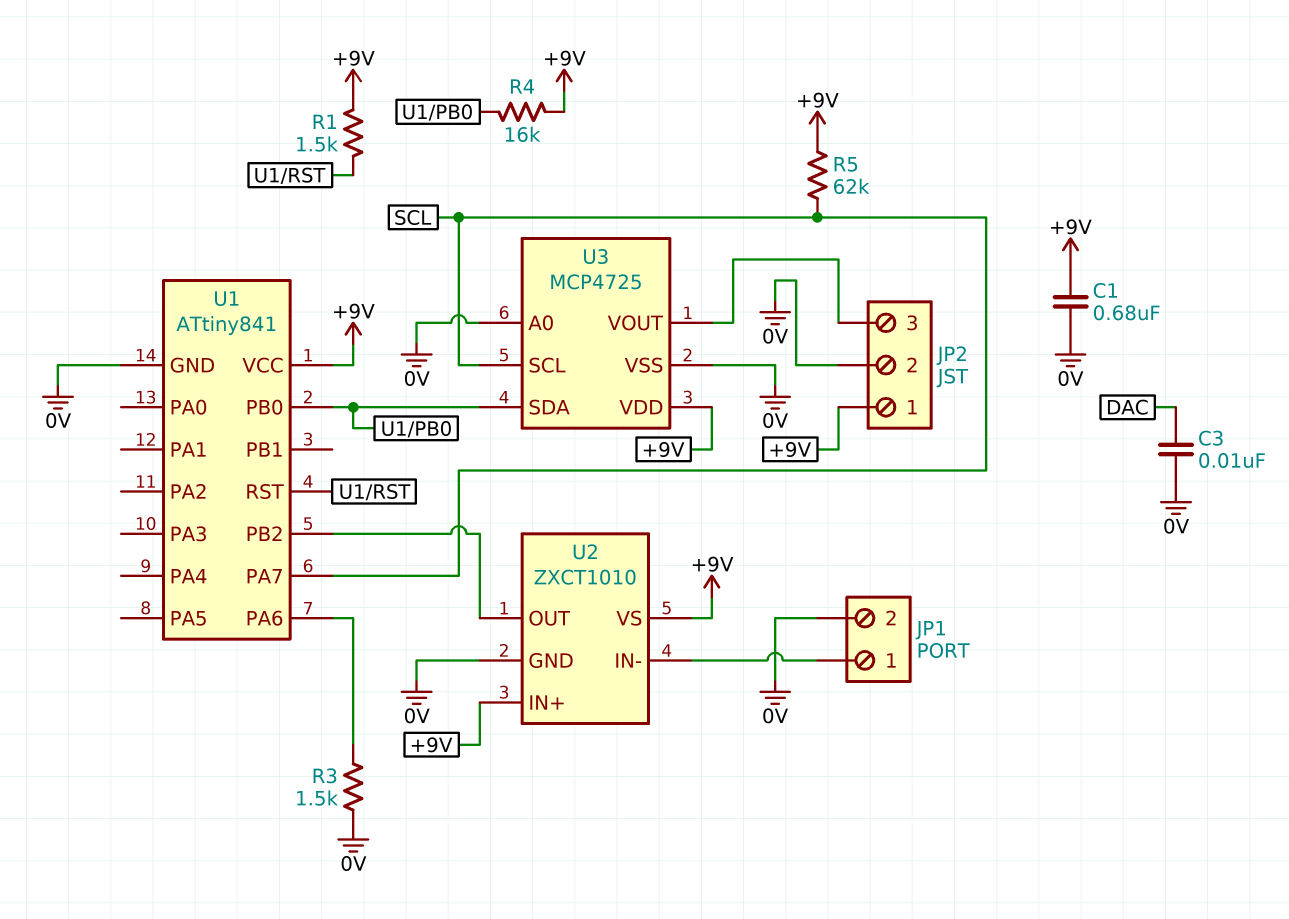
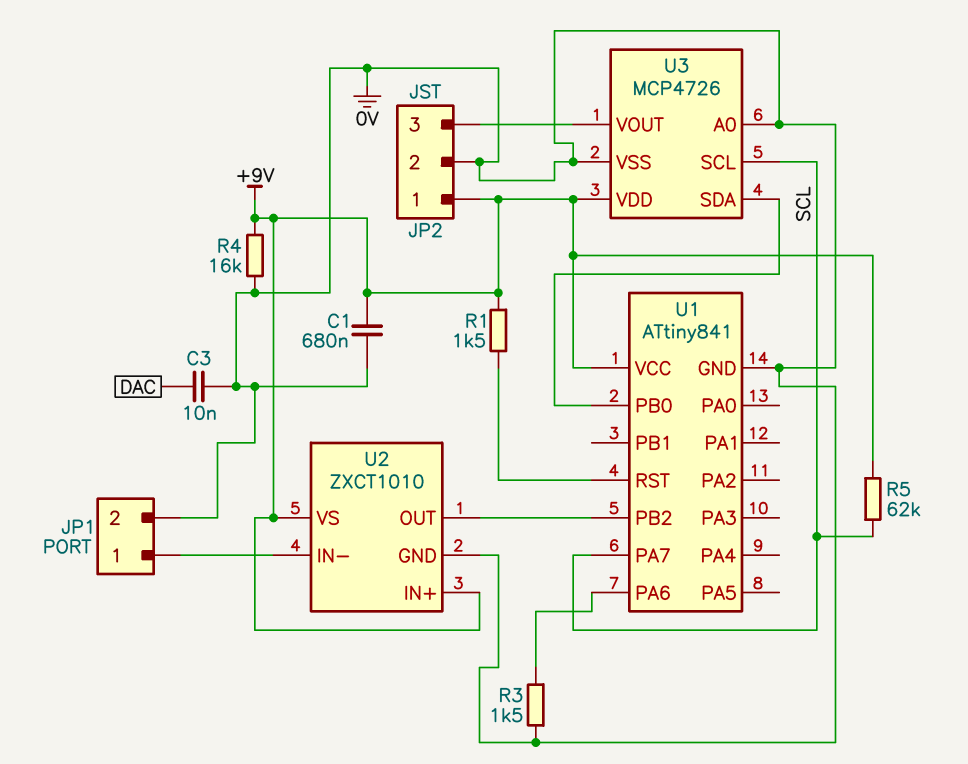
R4: 16k (+9V, U1/PB0) -> 16k (+9V, 0V)
U3: MCP4725 -> MCP4726

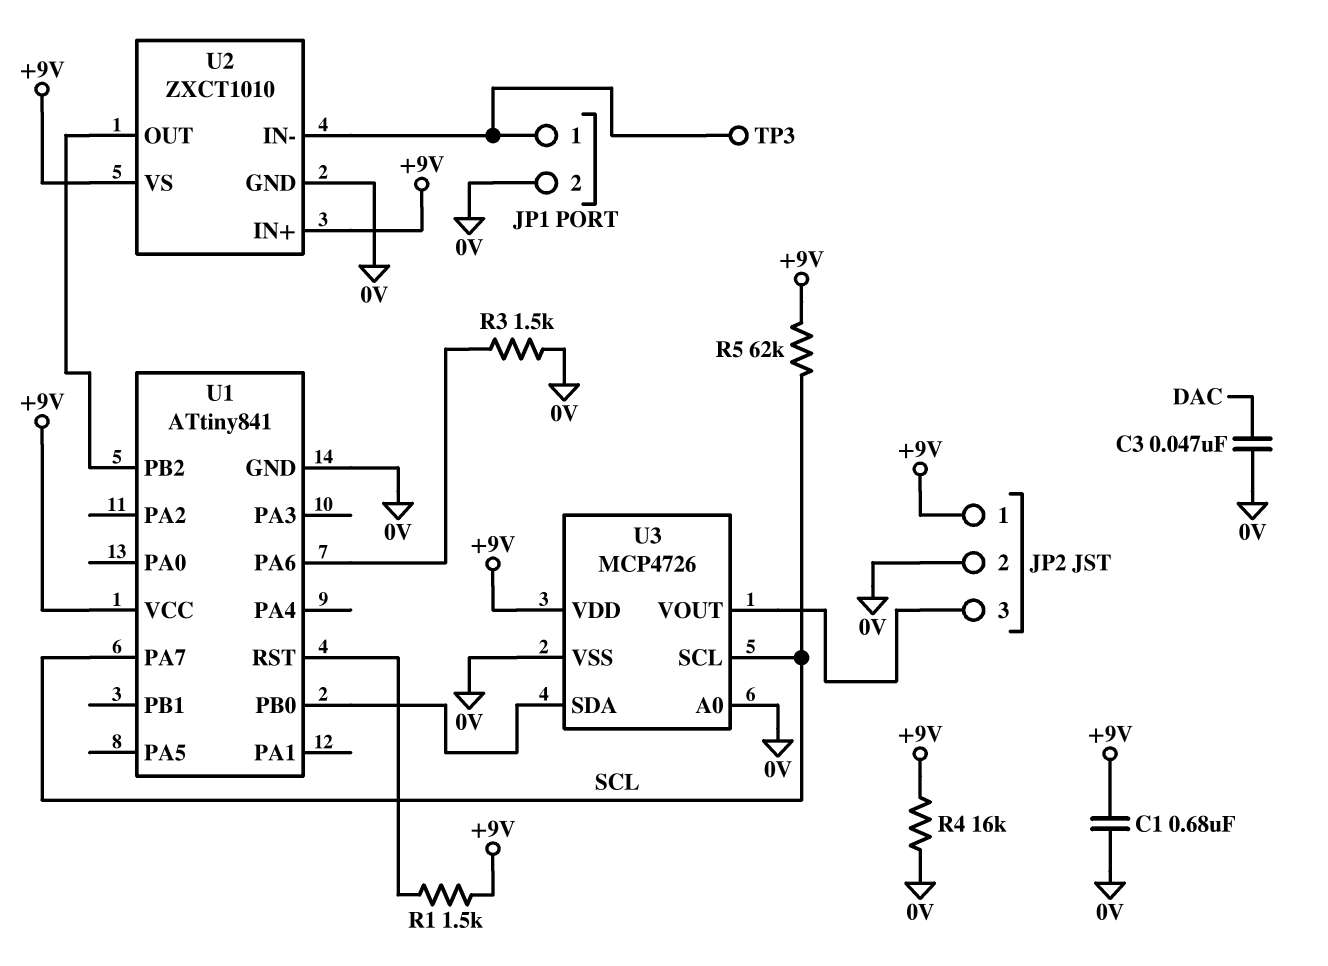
C3: 10nF (0V, DAC) -> 47nF (0V, DAC)
TP3: none -> test point (JP1/1)

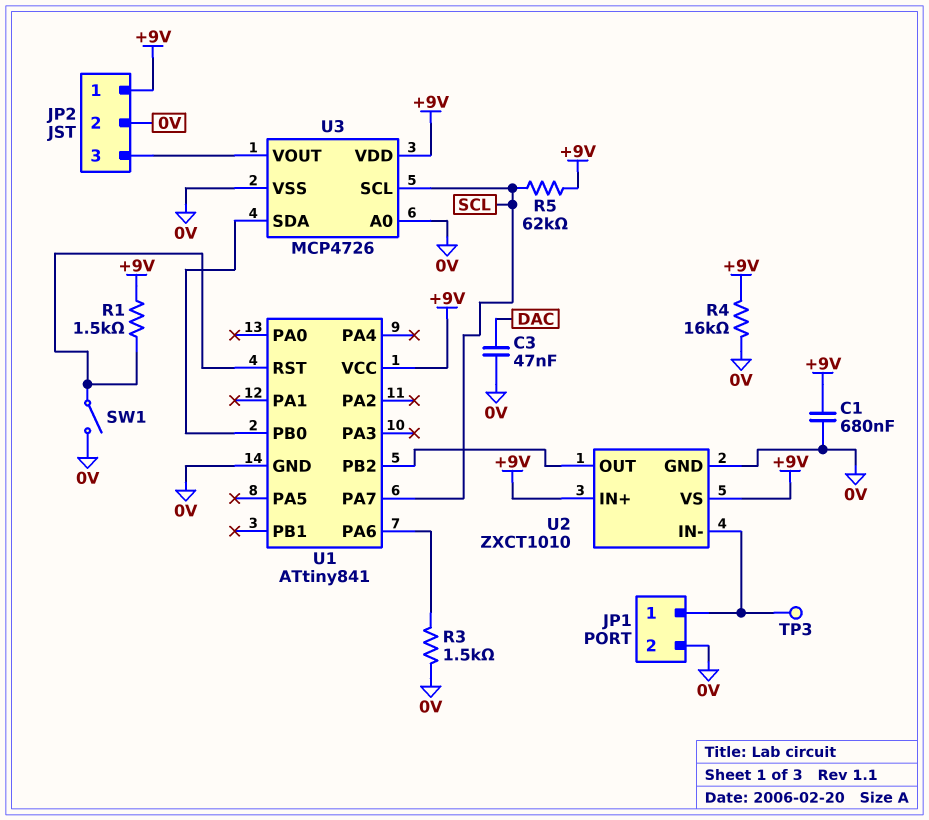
SW1: none -> switch (0V, U1/RST)

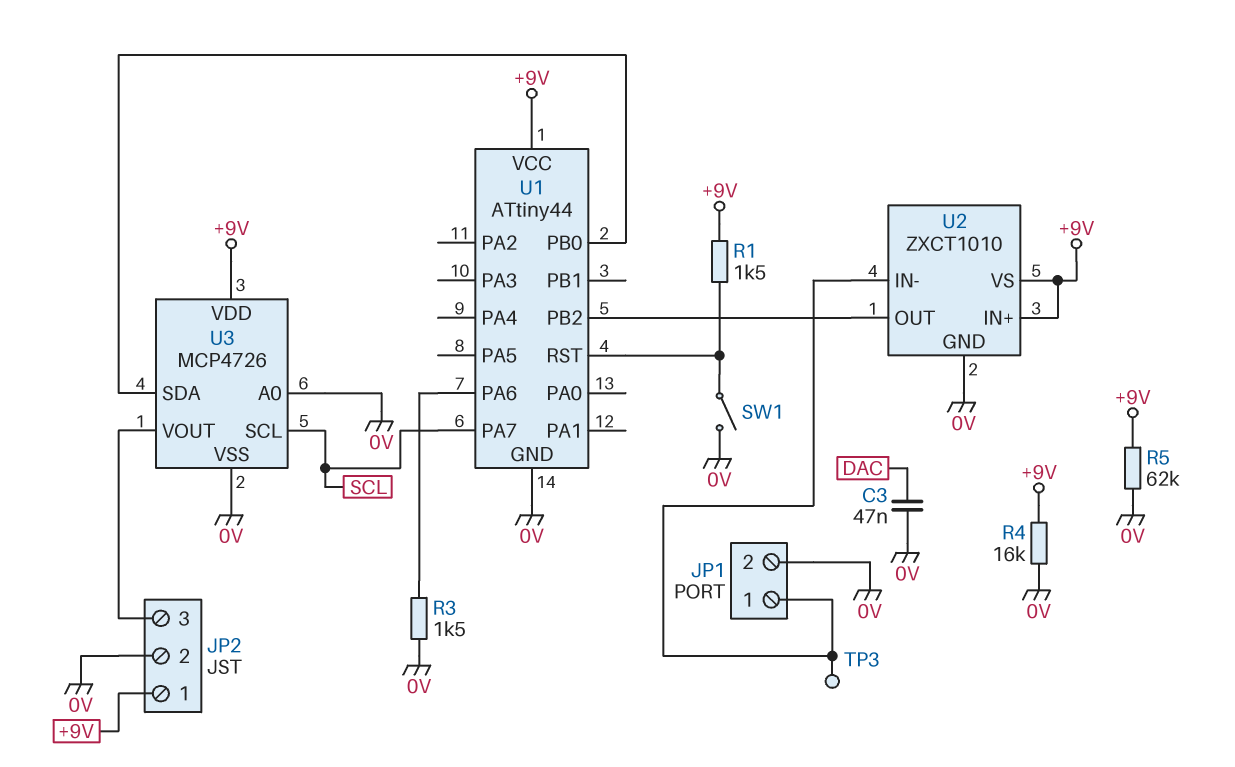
C1: 680nF (+9V, 0V) -> none
R5: 62k (+9V, SCL) -> 62k (+9V, 0V)
U1: ATtiny841 -> ATtiny44

